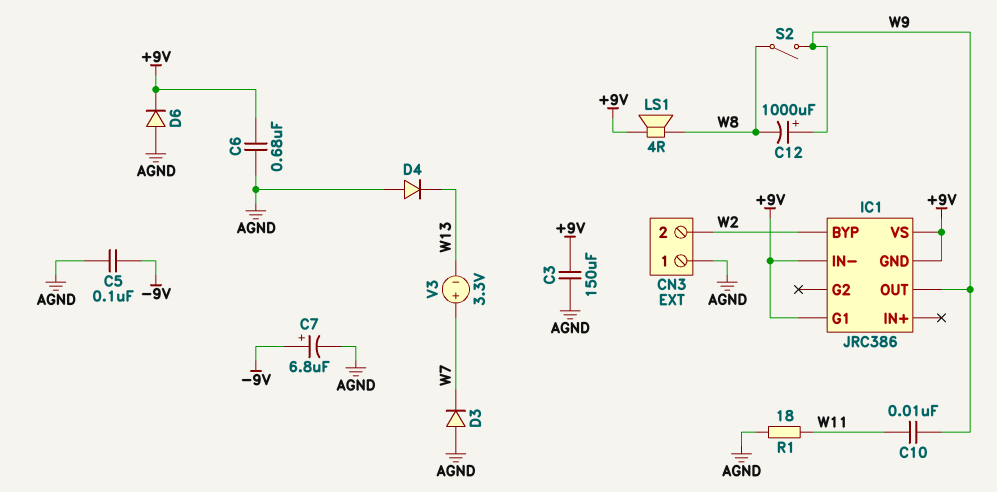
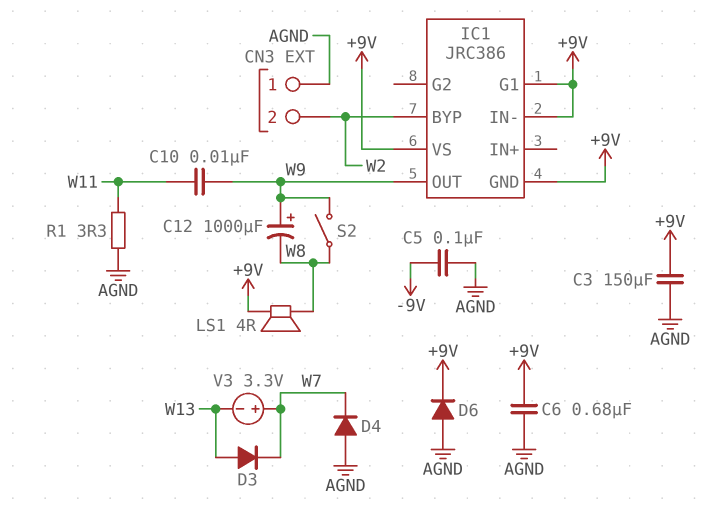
C7: 6.8uF (plus -9V, minus AGND) -> none
D3: diode (A AGND, K W7) -> diode (A W13, K W7)
D4: diode (A AGND, K W13) -> diode (A AGND, K W7)
R1: 18 (AGND, W11) -> 3.3 (AGND, W11)

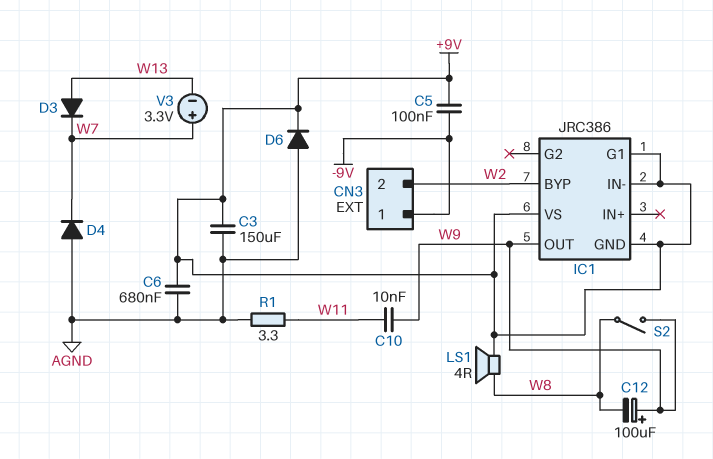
C5: 100nF (-9V, AGND) -> 100nF (+9V, -9V)
C12: 1000uF (plus W9, minus W8) -> 100uF (plus W9, minus W8)
CN3 pin 1: AGND -> -9V

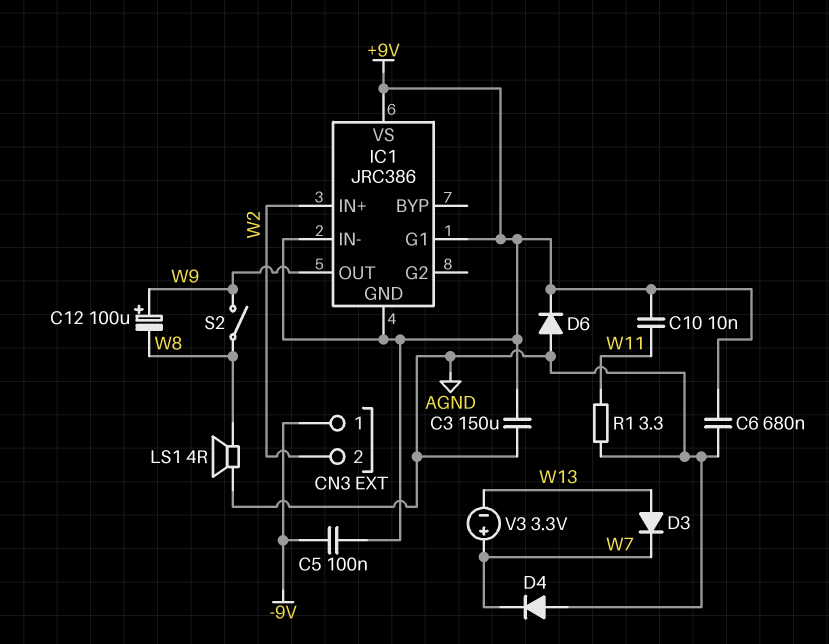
C10: 10nF (W9, W11) -> 10nF (+9V, W11)
IC1 pin BYP: W2 -> none
IC1 pin IN+: none -> W2
LS1: speaker 4R (+9V, W8) -> speaker 4R (AGND, W8)

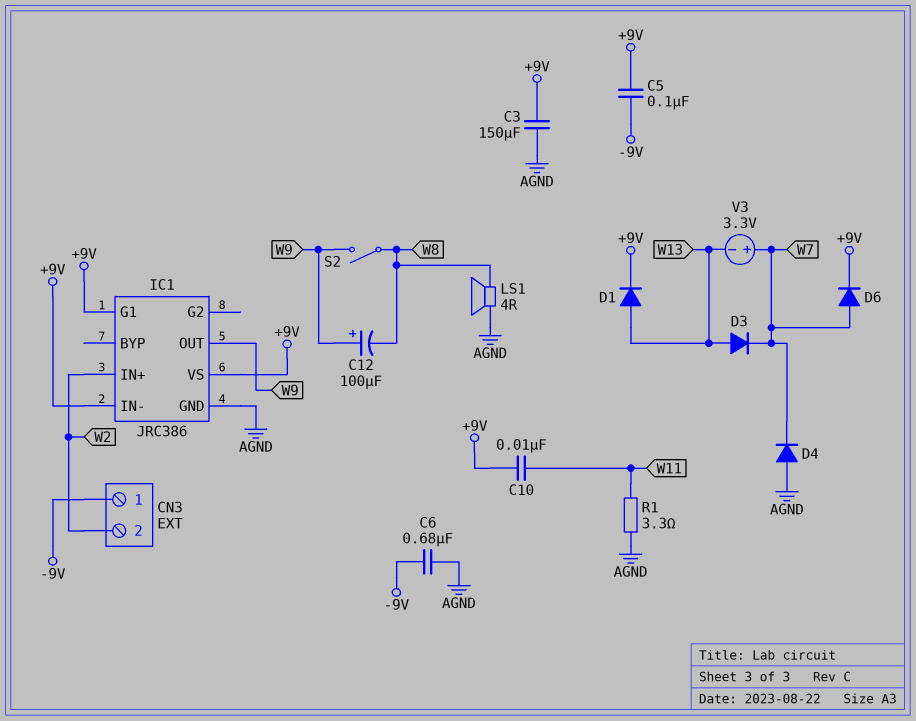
C6: 680nF (+9V, AGND) -> 680nF (-9V, AGND)
D1: none -> diode (A W13, K +9V)
D6: diode (A AGND, K +9V) -> diode (A W7, K +9V)
IC1 pin GND: +9V -> AGND

